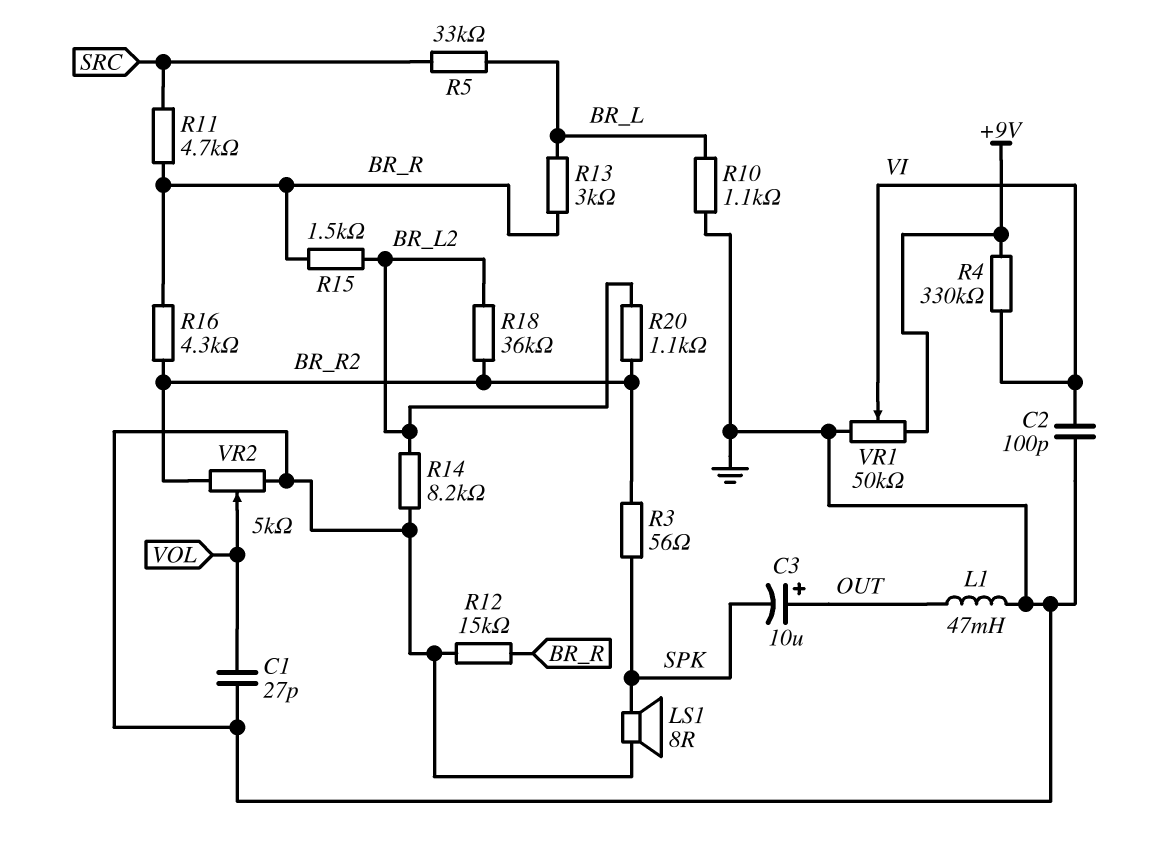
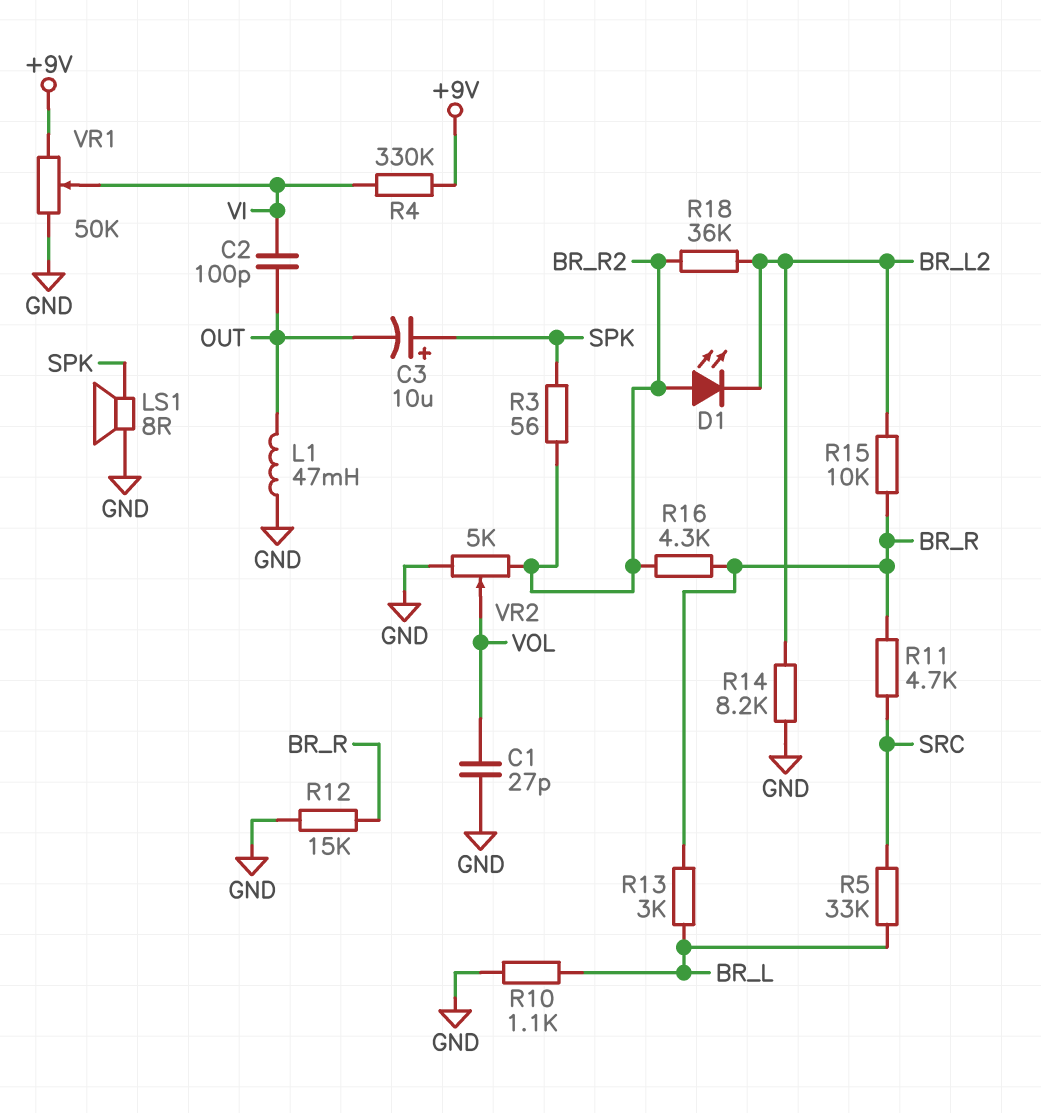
C2: 100pF (GND, VI) -> 100pF (OUT, VI)
C3: 10uF (plus OUT, minus SPK) -> 10uF (plus SPK, minus OUT)
D1: none -> LED (A BR_R2, K BR_L2)
R15: 1.5k (BR_L2, BR_R) -> 10k (BR_L2, BR_R)
R20: 1.1k (BR_L2, BR_R2) -> none

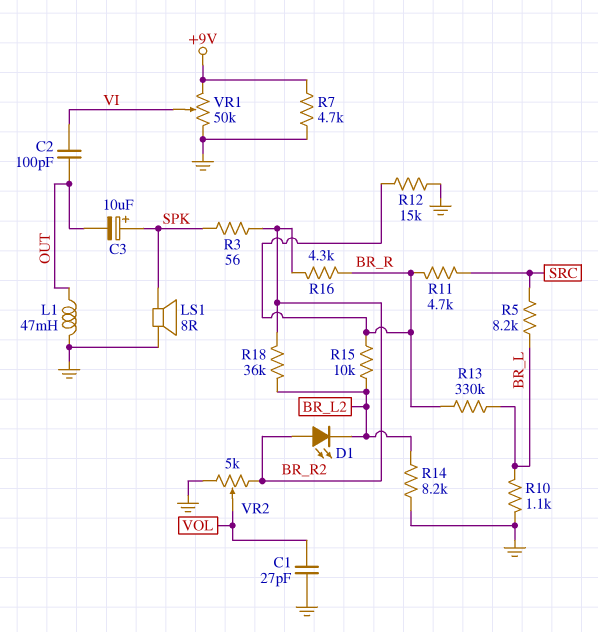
R4: 330k (+9V, VI) -> none
R5: 33k (BR_L, SRC) -> 8.2k (BR_L, SRC)
R7: none -> 4.7k (+9V, GND)
R13: 3k (BR_L, BR_R) -> 330k (BR_L, BR_R)

